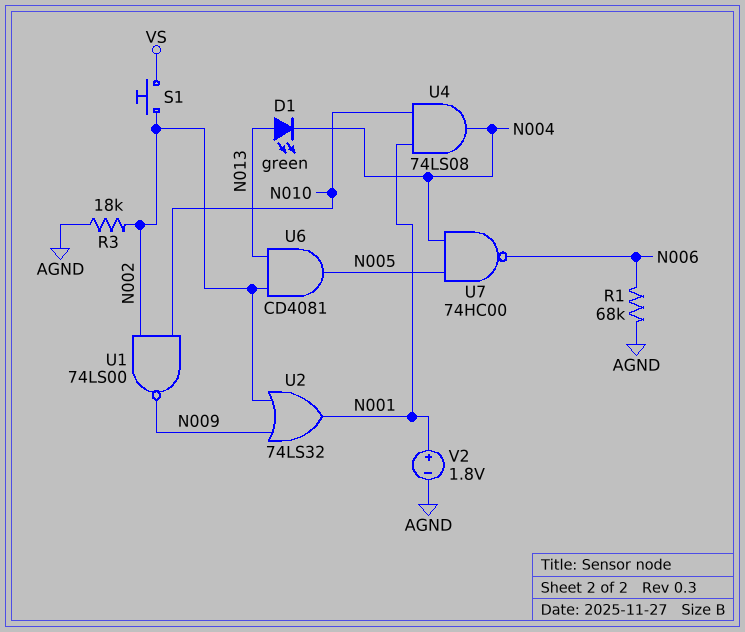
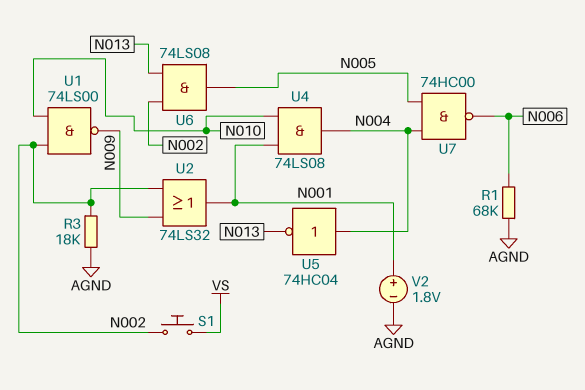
D1: LED green (A N013, K N004) -> none
U5: none -> NOT 74HC04 (in N004, out N013)
U6: AND CD4081 (in N002, in N013, out N005) -> AND 74LS08 (in N002, in N013, out N005)

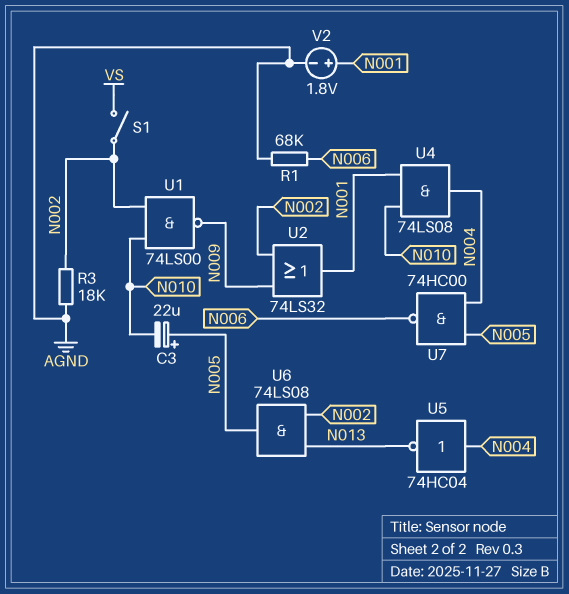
C3: none -> 22uF (plus N005, minus N010)
S1: button (N002, VS) -> switch (N002, VS)

